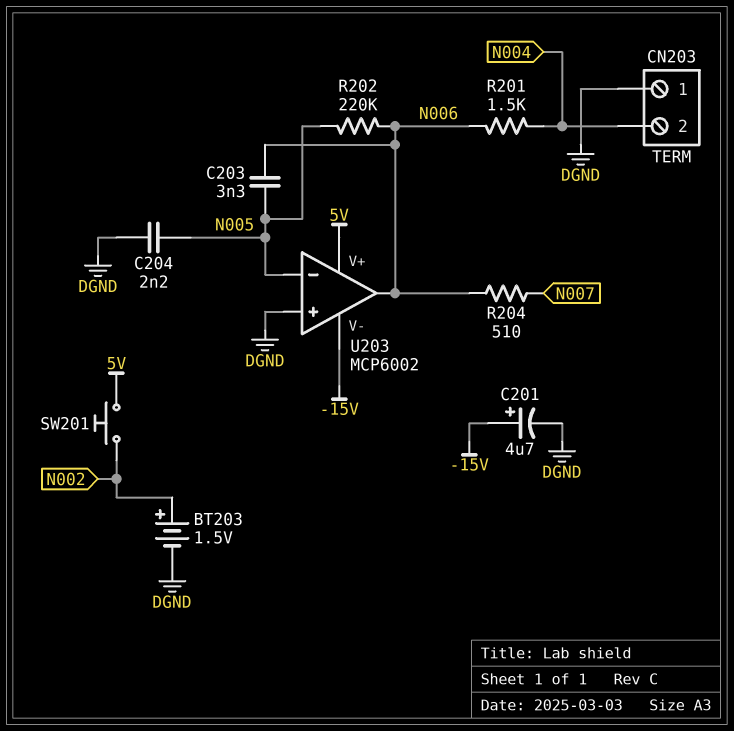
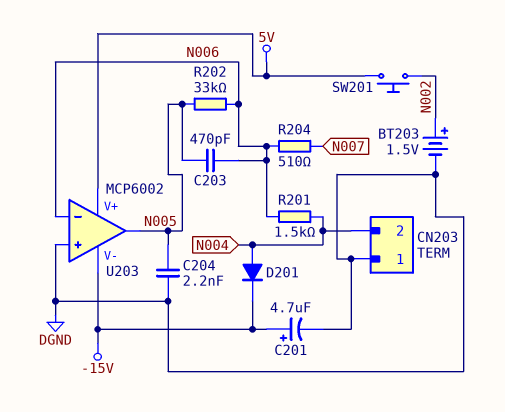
C203: 3.3nF (N005, N006) -> 470pF (N005, N006)
D201: none -> diode (A N004, K -15V)
R202: 220k (N005, N006) -> 33k (N005, N006)
U203 pin in-: N005 -> N006
U203 pin out: N006 -> N005

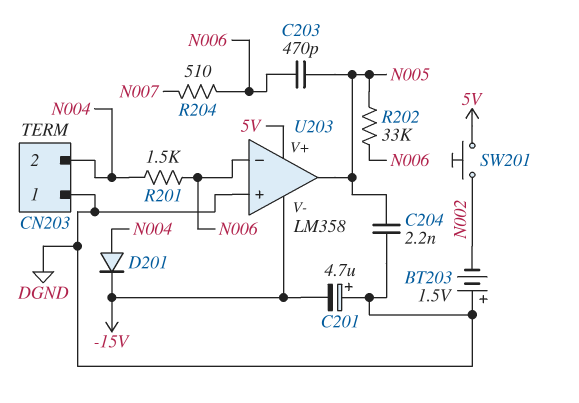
BT203: 1.5V (plus N002, minus DGND) -> 1.5V (plus DGND, minus N002)
C201: 4.7uF (plus -15V, minus DGND) -> 4.7uF (plus DGND, minus -15V)
U203: MCP6002 -> LM358

